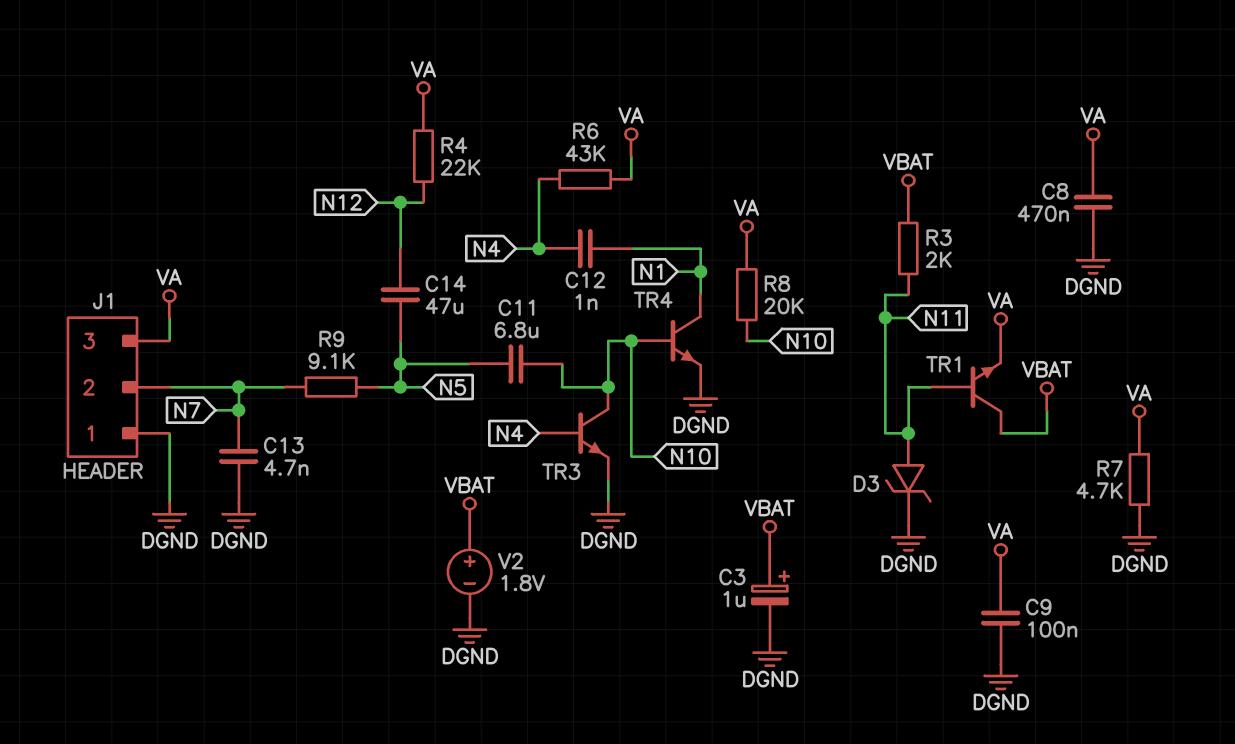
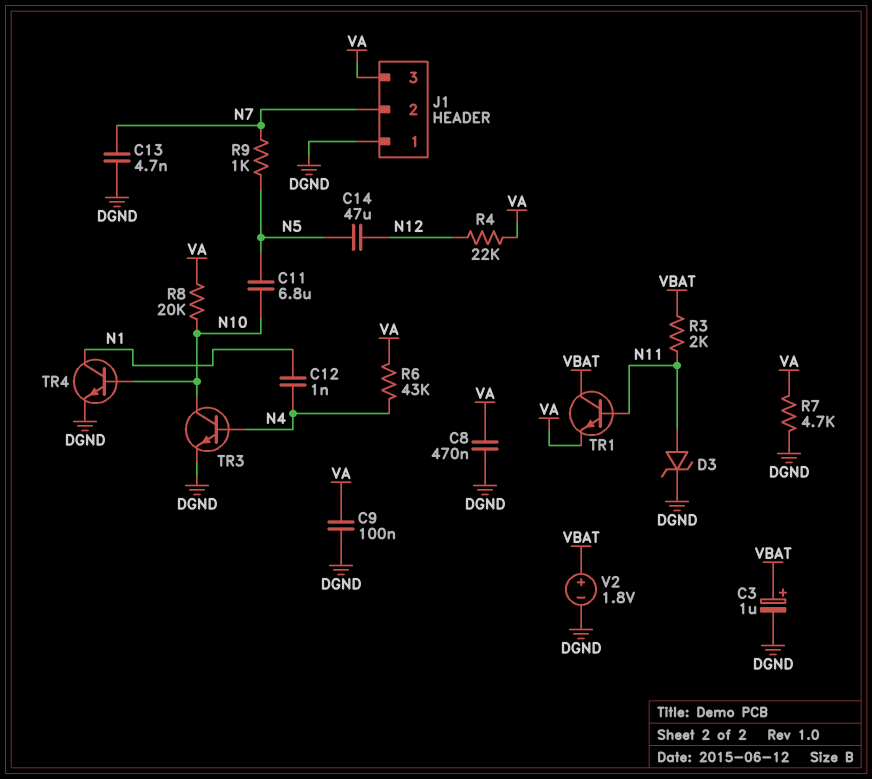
R9: 9.1k (N5, N7) -> 1k (N5, N7)

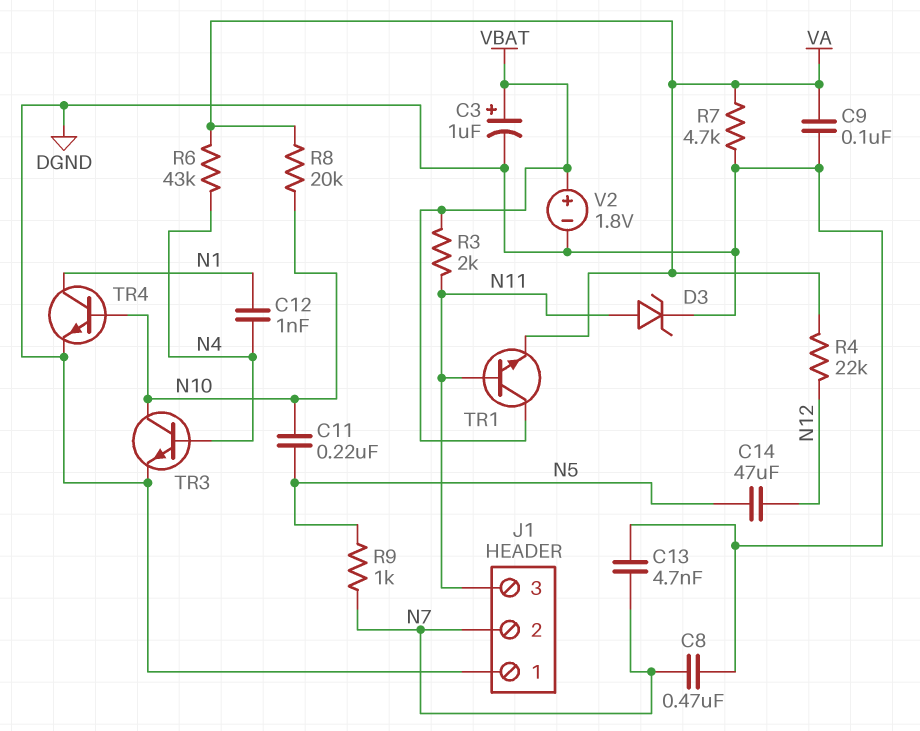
C8: 470nF (DGND, VA) -> 470nF (DGND, N7)
C11: 6.8uF (N5, N10) -> 220nF (N5, N10)
J1 pin 3: VA -> N11

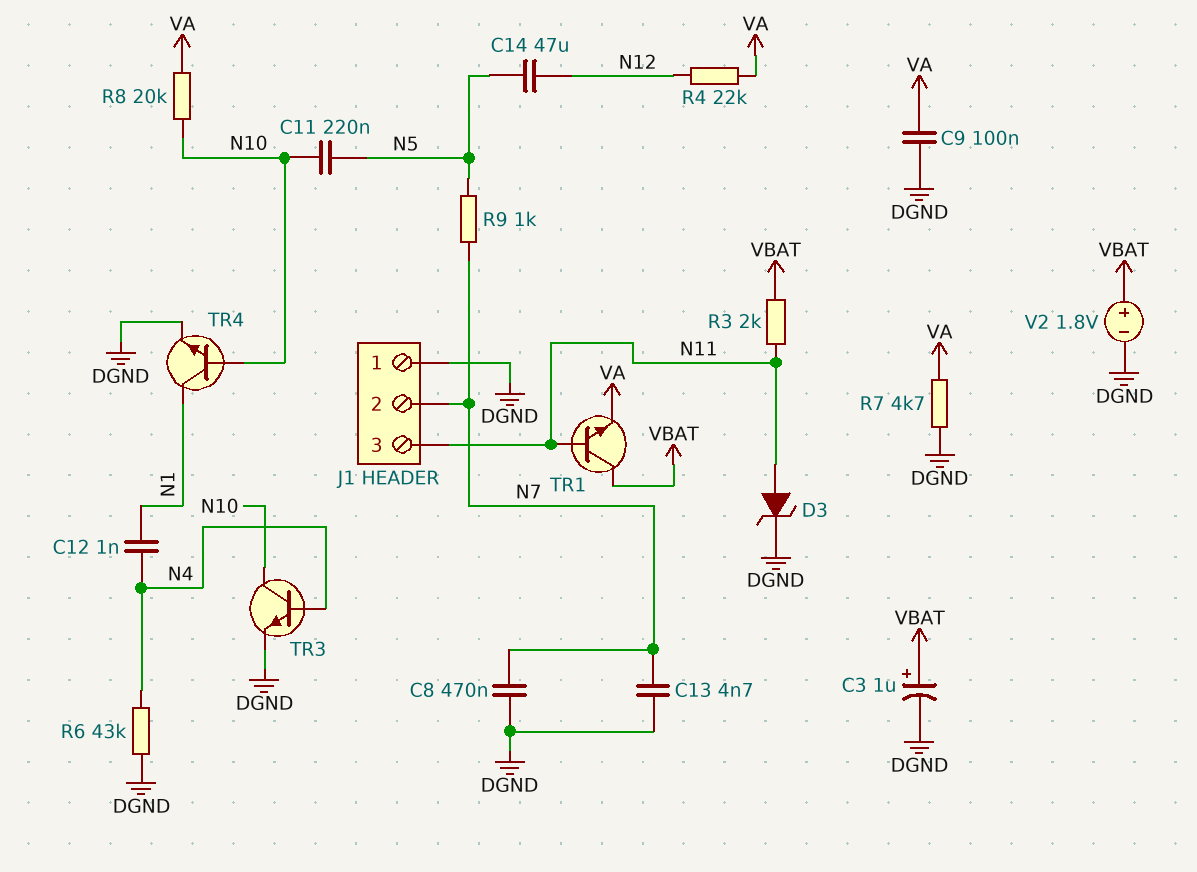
R6: 43k (N4, VA) -> 43k (DGND, N4)

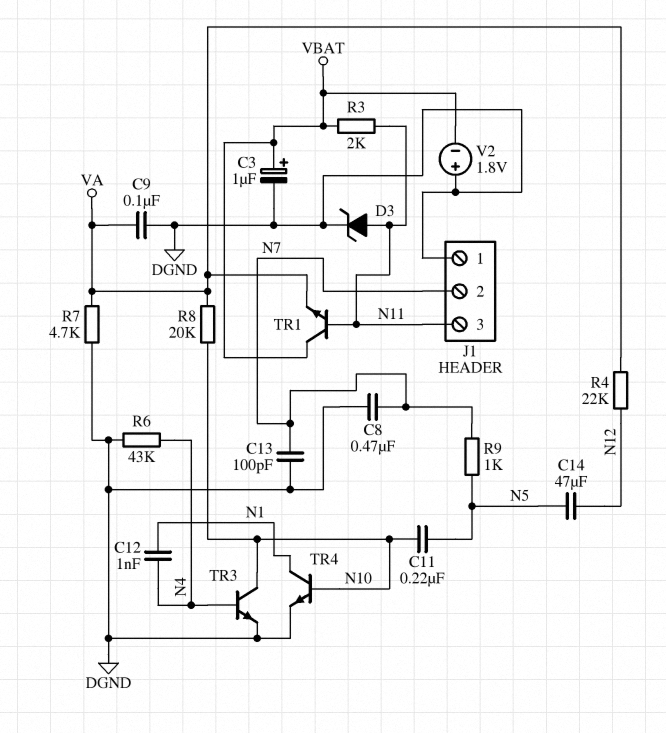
C13: 4.7nF (DGND, N7) -> 100pF (DGND, N7)
V2: 1.8V (plus VBAT, minus DGND) -> 1.8V (plus DGND, minus VBAT)

